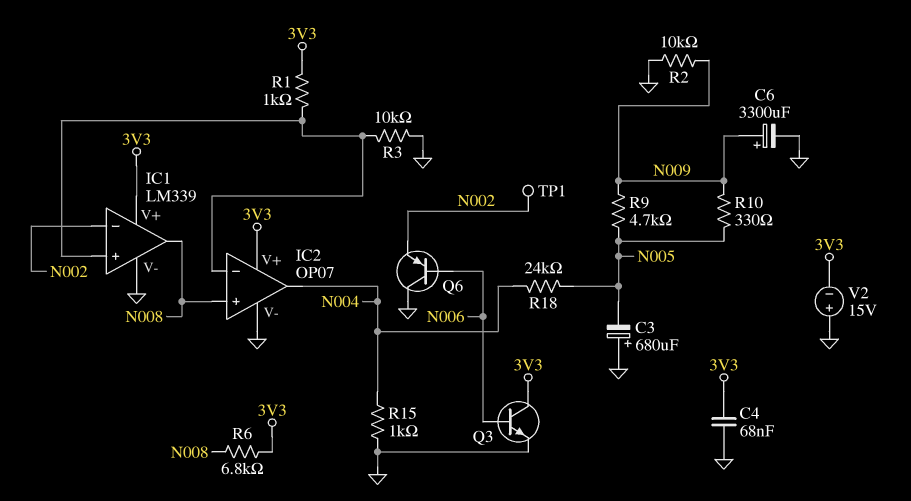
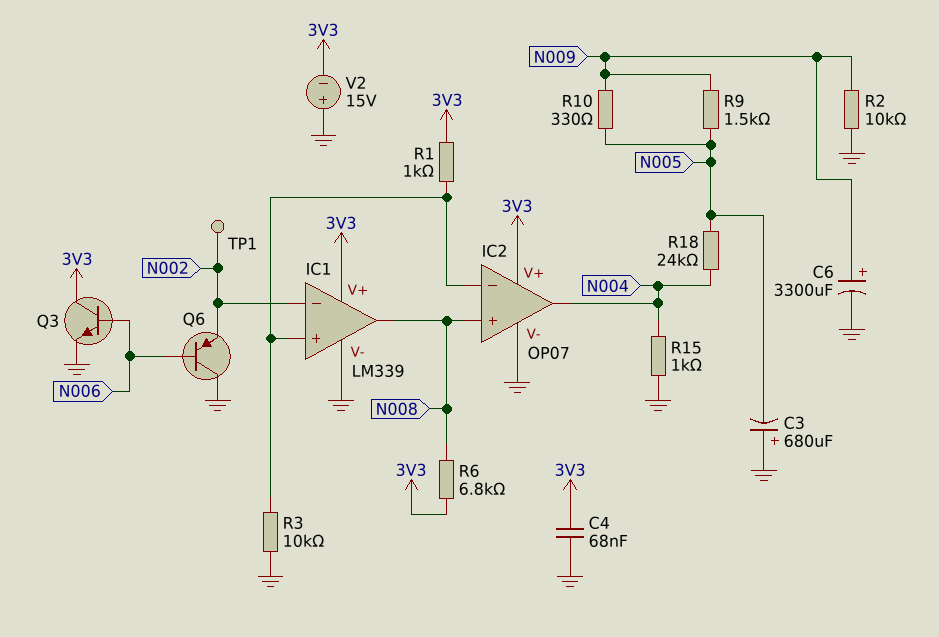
R9: 4.7k (N005, N009) -> 1.5k (N005, N009)

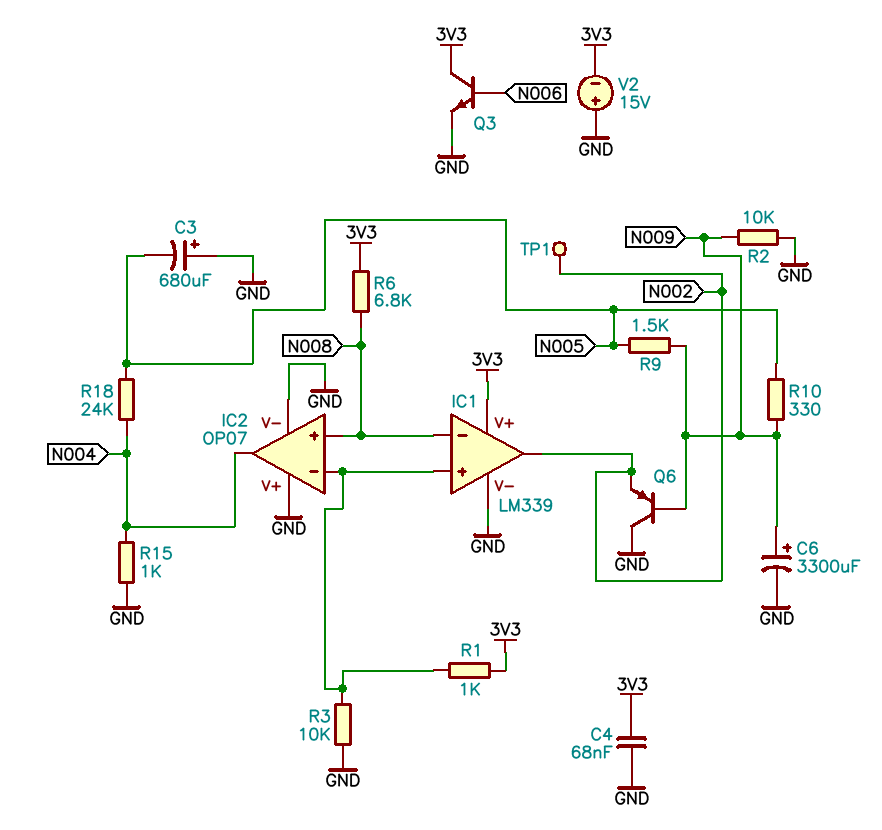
IC1 pin in-: N002 -> N008
IC1 pin out: N008 -> N002
IC2 pin V+: 3V3 -> GND
Q6: PNP (B N006, C GND, E N002) -> PNP (B N009, C GND, E N002)

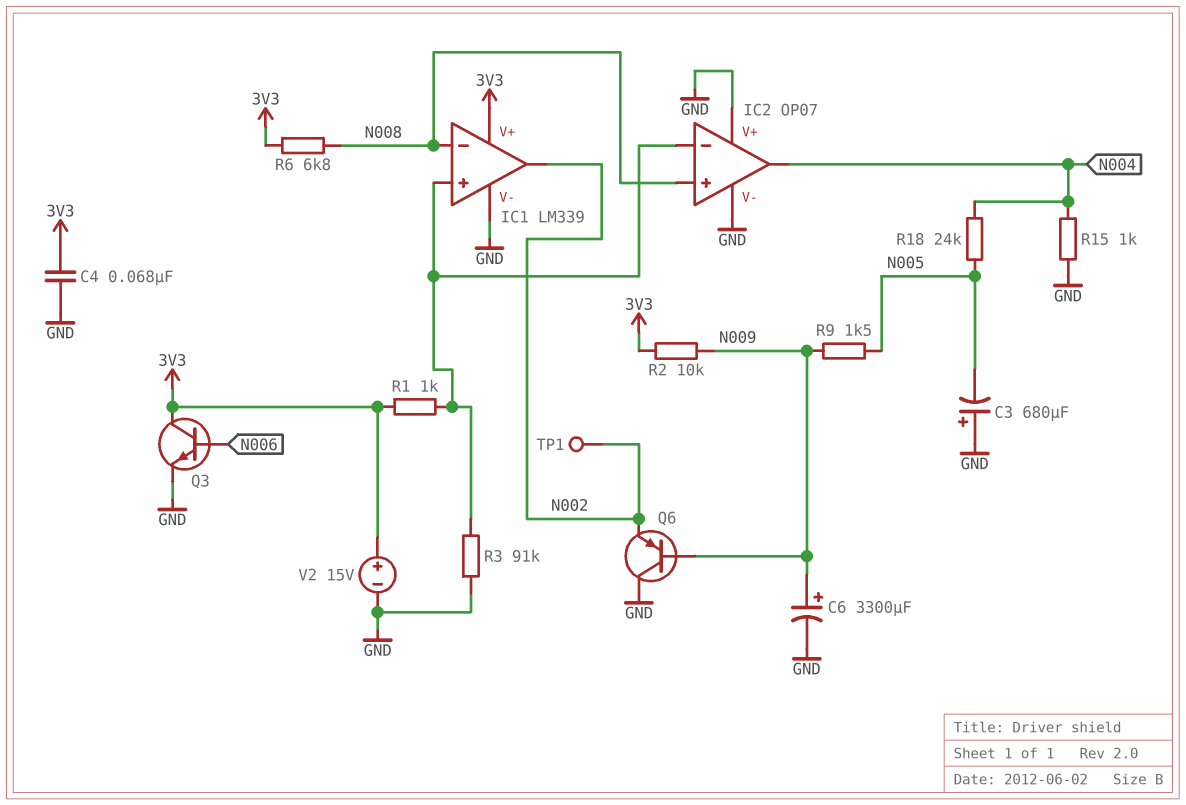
R2: 10k (GND, N009) -> 10k (3V3, N009)
R3: 10k (GND, IC1/in+) -> 91k (GND, IC1/in+)
R10: 330 (N005, N009) -> none
V2: 15V (plus GND, minus 3V3) -> 15V (plus 3V3, minus GND)

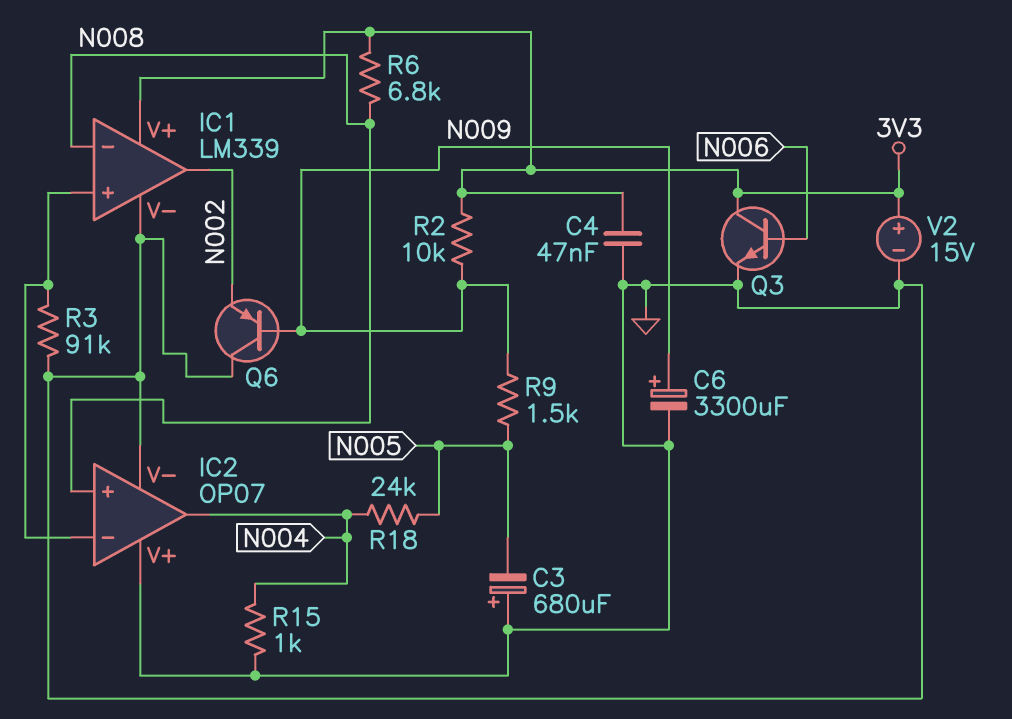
C4: 68nF (3V3, GND) -> 47nF (3V3, GND)
R1: 1k (3V3, IC1/in+) -> none
TP1: test point (N002) -> none

